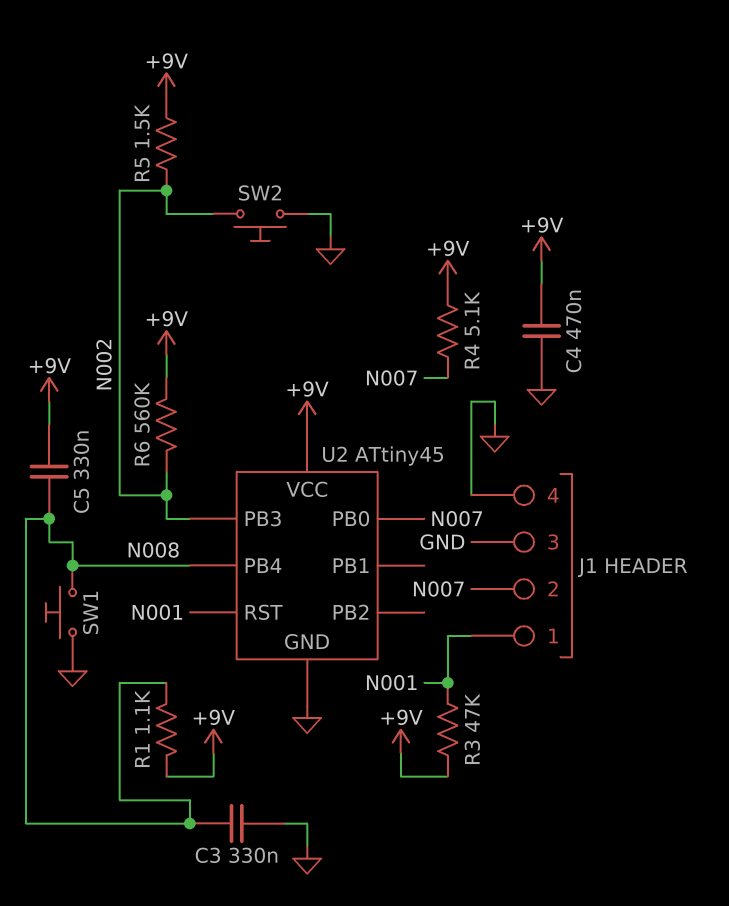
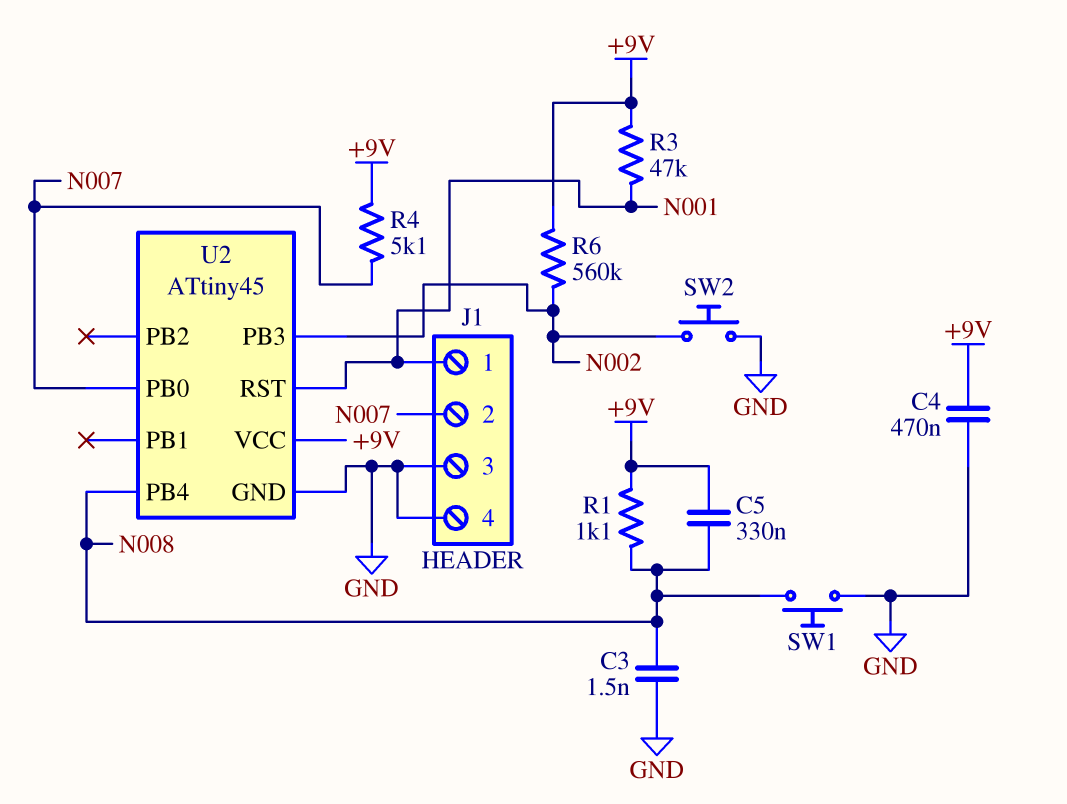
C3: 330nF (GND, N008) -> 1.5nF (GND, N008)
R5: 1.5k (+9V, N002) -> none

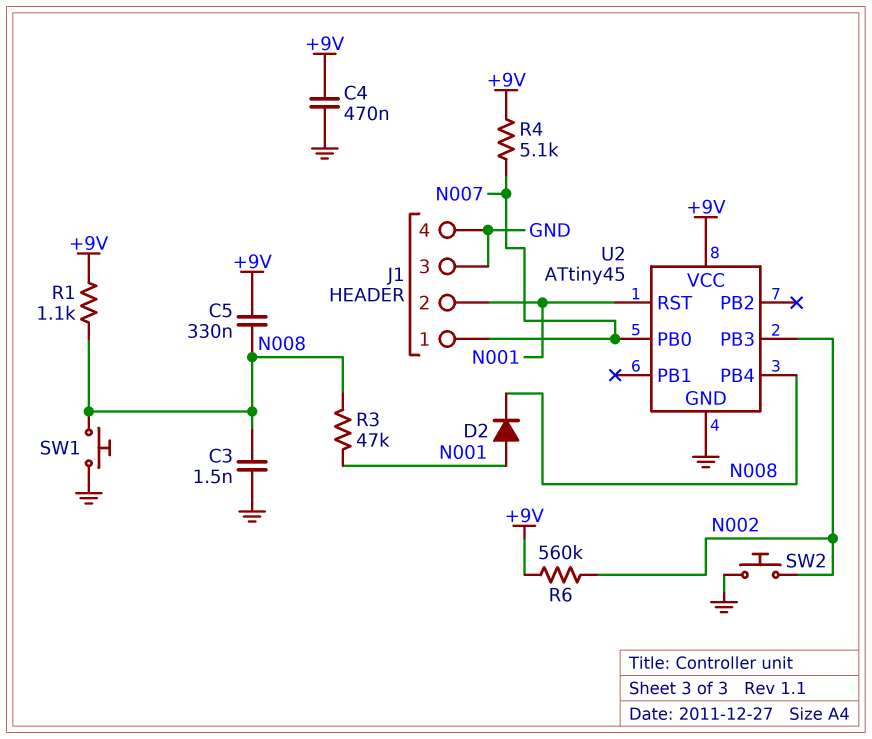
D2: none -> diode (A N001, K N008)
J1 pin 1: N001 -> N007
J1 pin 2: N007 -> N001
R3: 47k (+9V, N001) -> 47k (N001, N008)

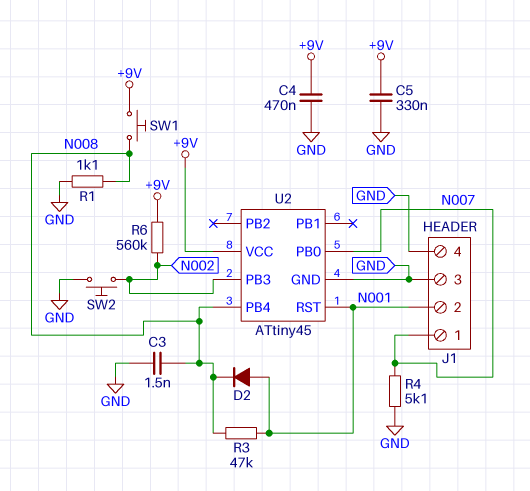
C5: 330nF (+9V, N008) -> 330nF (+9V, GND)
R1: 1.1k (+9V, N008) -> 1.1k (GND, N008)
R4: 5.1k (+9V, N007) -> 5.1k (GND, N007)
SW1: button (GND, N008) -> button (+9V, N008)

